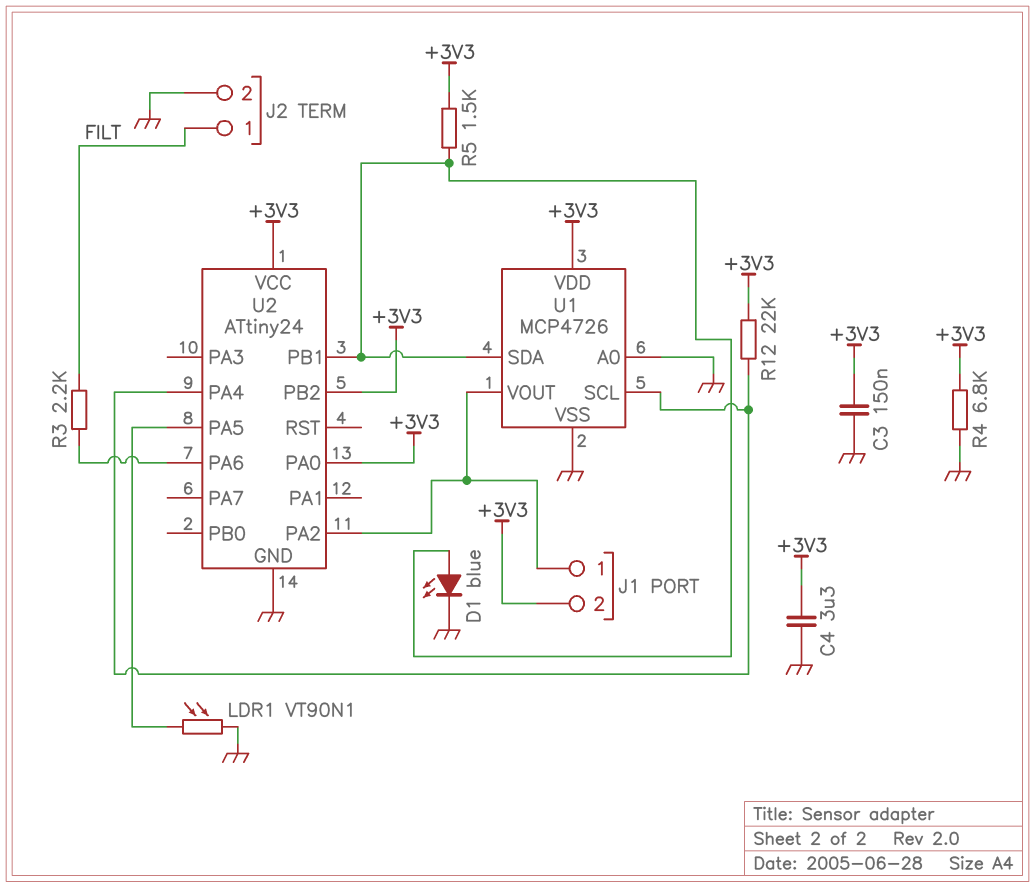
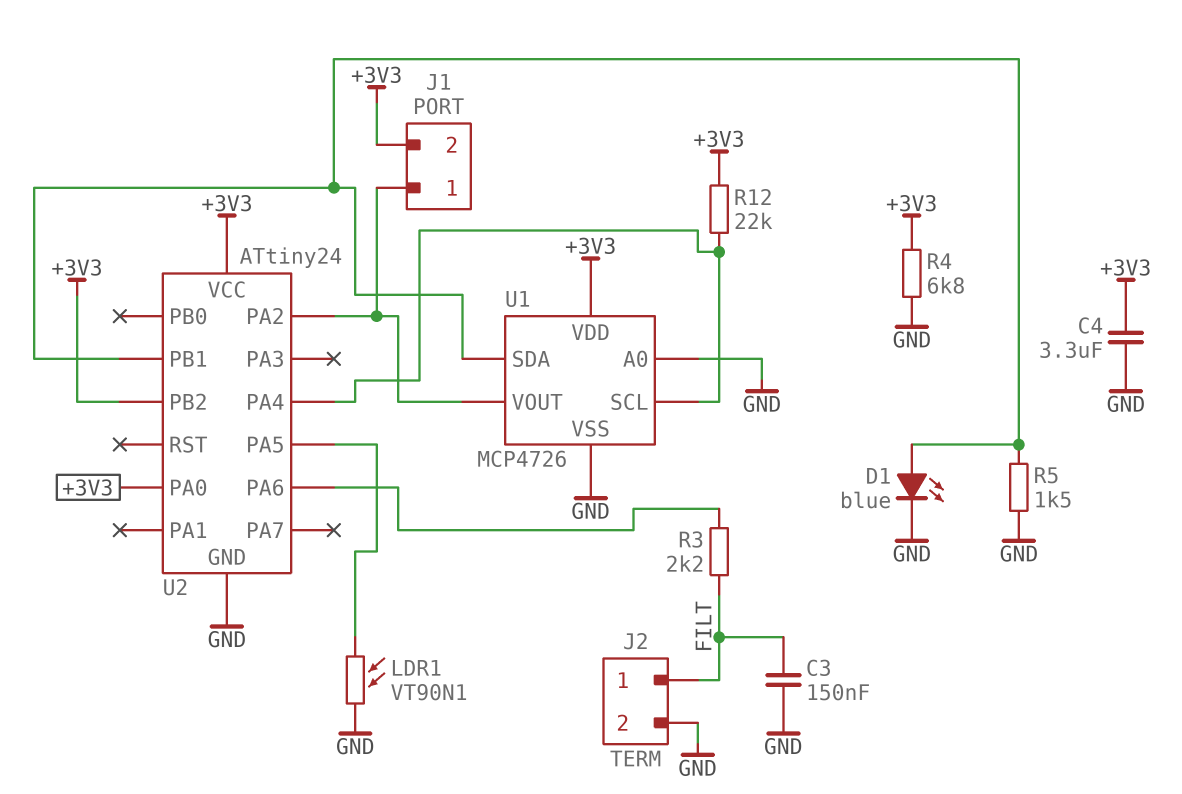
C3: 150nF (+3V3, GND) -> 150nF (FILT, GND)
R5: 1.5k (+3V3, U1/SDA) -> 1.5k (GND, U1/SDA)

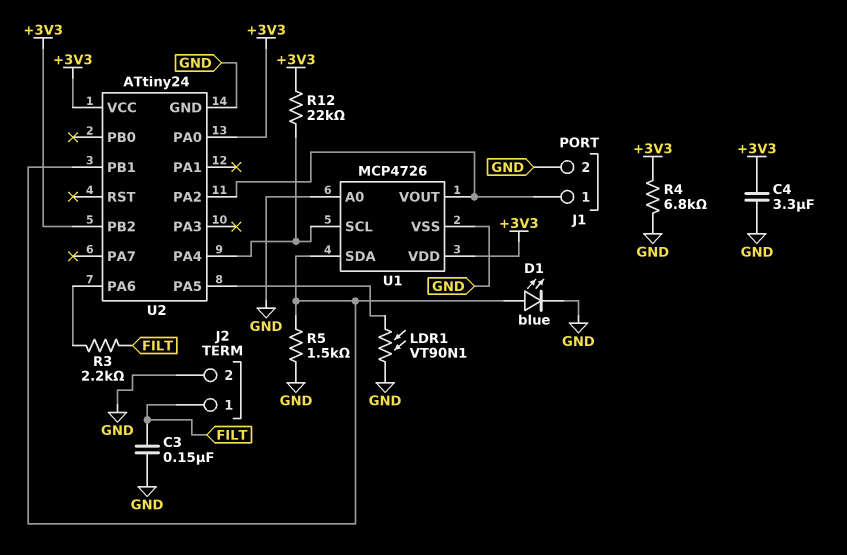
J1 pin 2: +3V3 -> GND

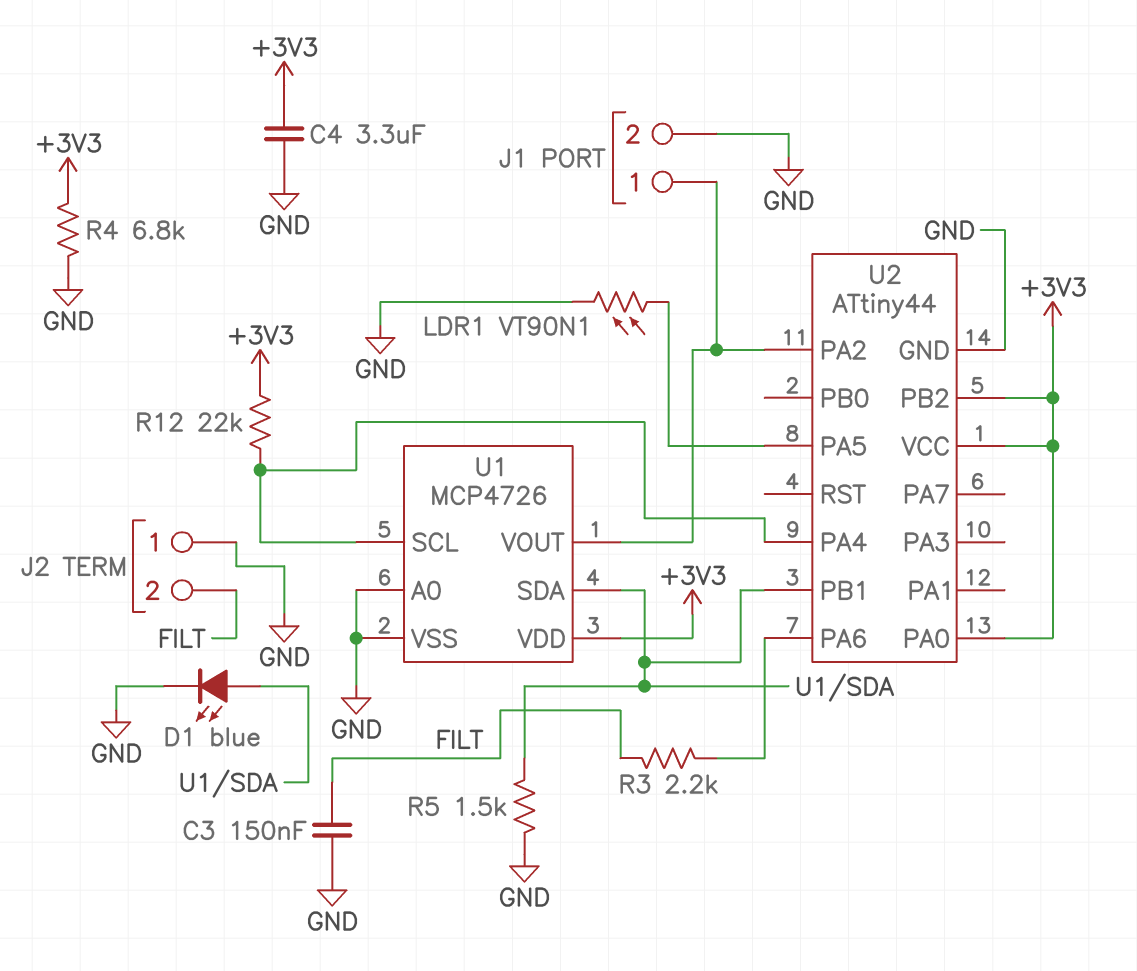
J2 pin 1: FILT -> GND
J2 pin 2: GND -> FILT
U2: ATtiny24 -> ATtiny44

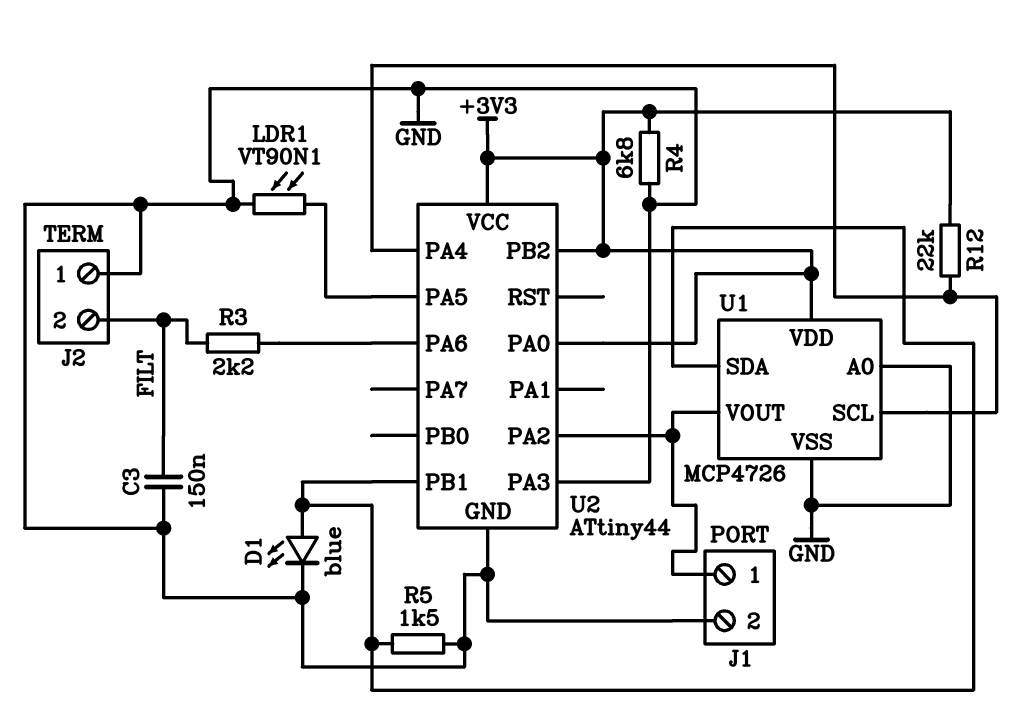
C4: 3.3uF (+3V3, GND) -> none
U2 pin PA3: none -> GND

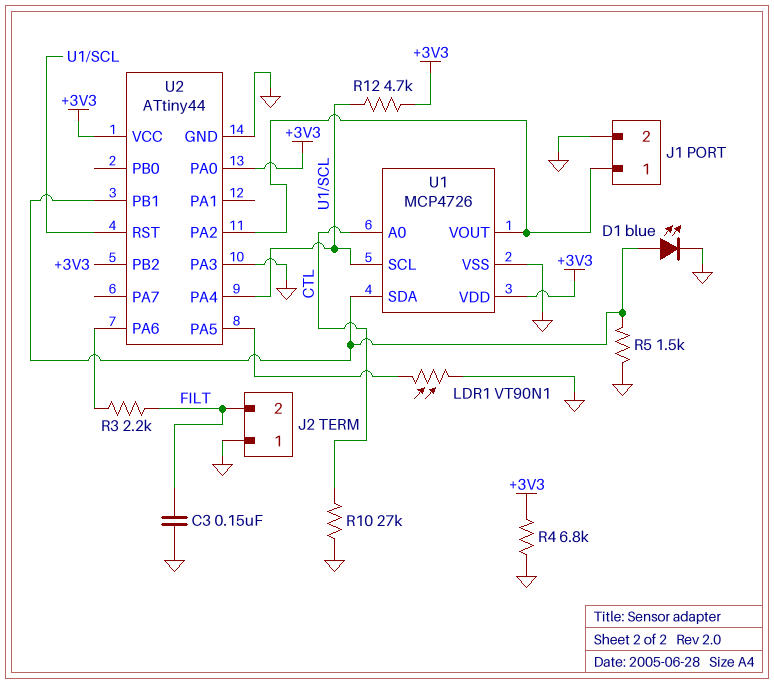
R10: none -> 27k (CTL, GND)
R12: 22k (+3V3, U1/SCL) -> 4.7k (+3V3, U1/SCL)
U1 pin A0: GND -> CTL
U2 pin RST: none -> U1/SCL

